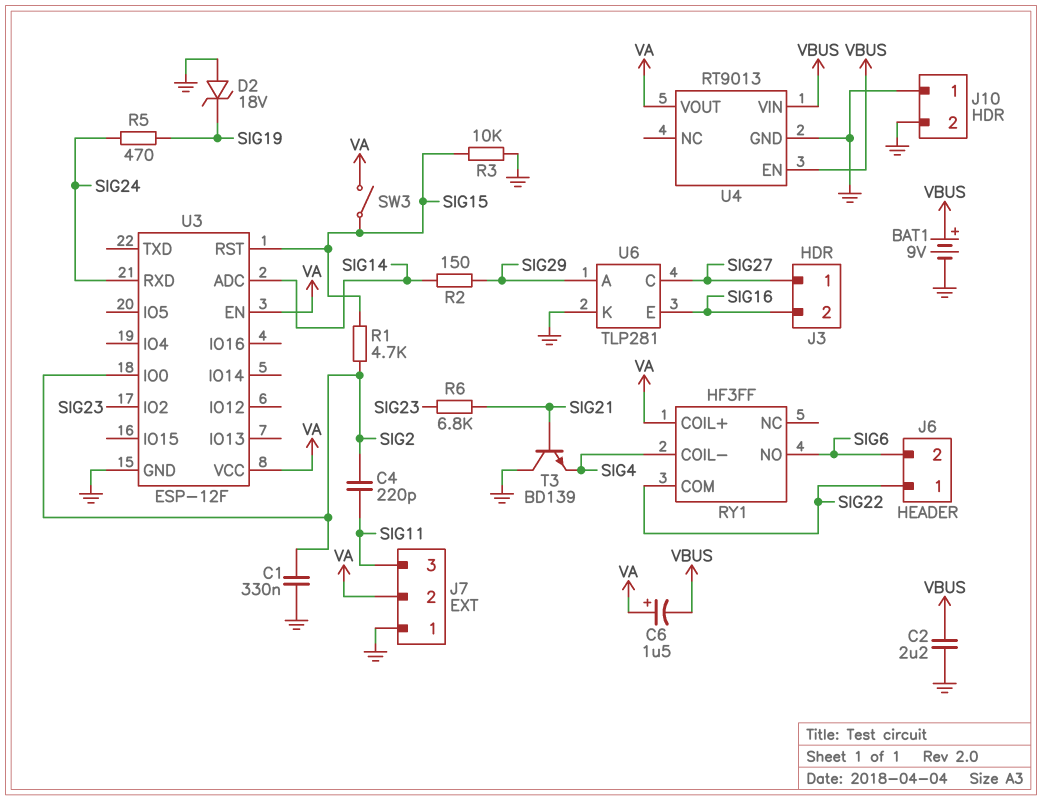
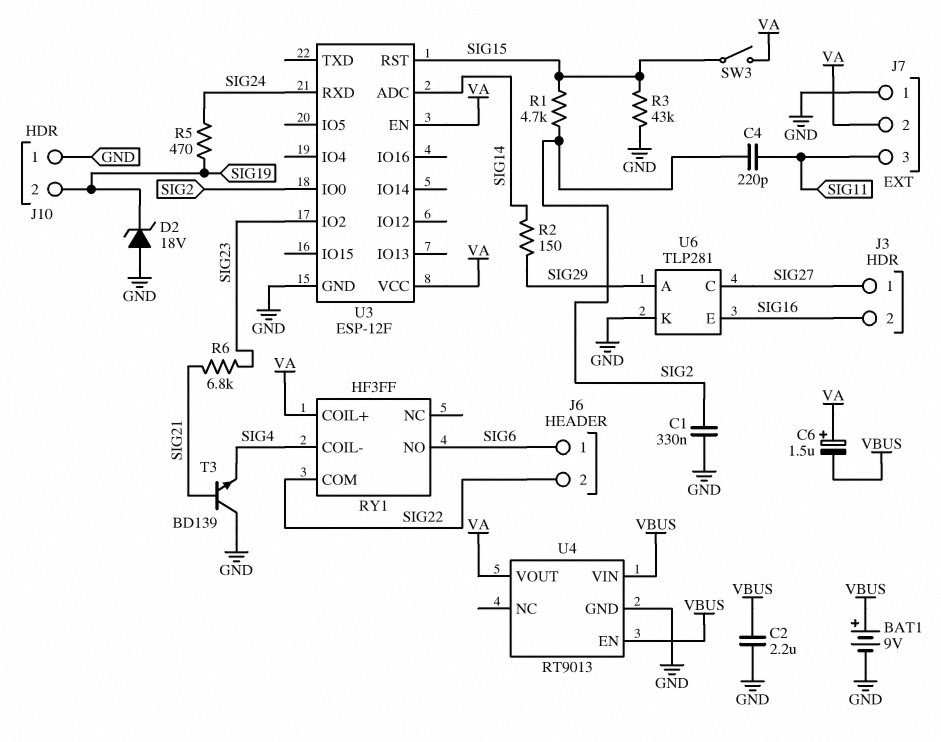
J6 pin 1: SIG22 -> SIG6
J6 pin 2: SIG6 -> SIG22
J10 pin 2: GND -> SIG19
R3: 10k (GND, SIG15) -> 43k (GND, SIG15)

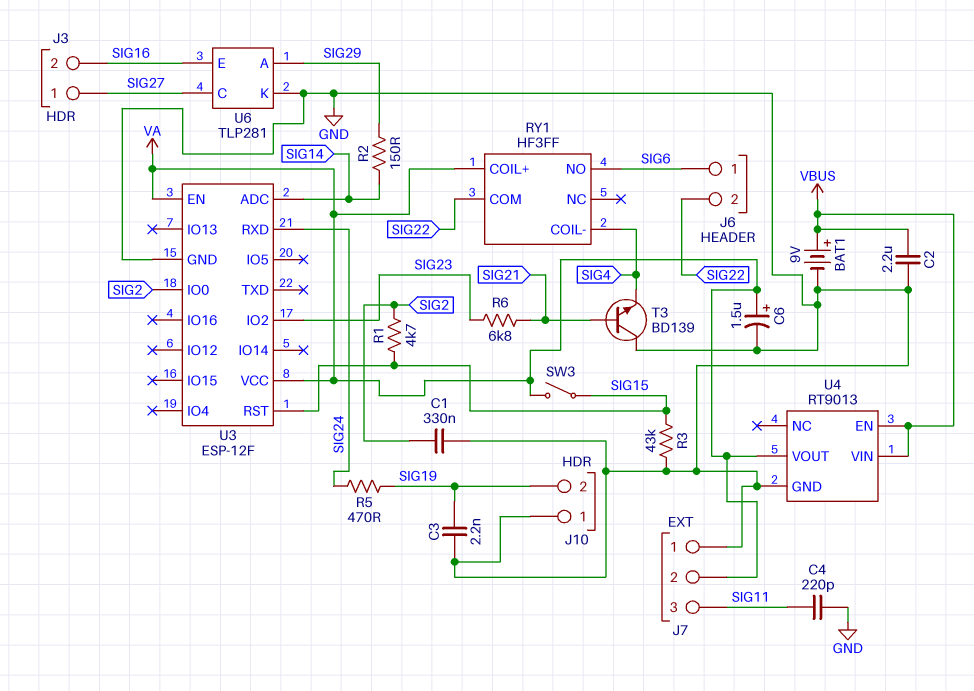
C3: none -> 2.2nF (GND, SIG19)
C4: 220pF (SIG2, SIG11) -> 220pF (GND, SIG11)
C6: 1.5uF (plus VA, minus VBUS) -> 1.5uF (plus VA, minus GND)
D2: zener 18V (A GND, K SIG19) -> none

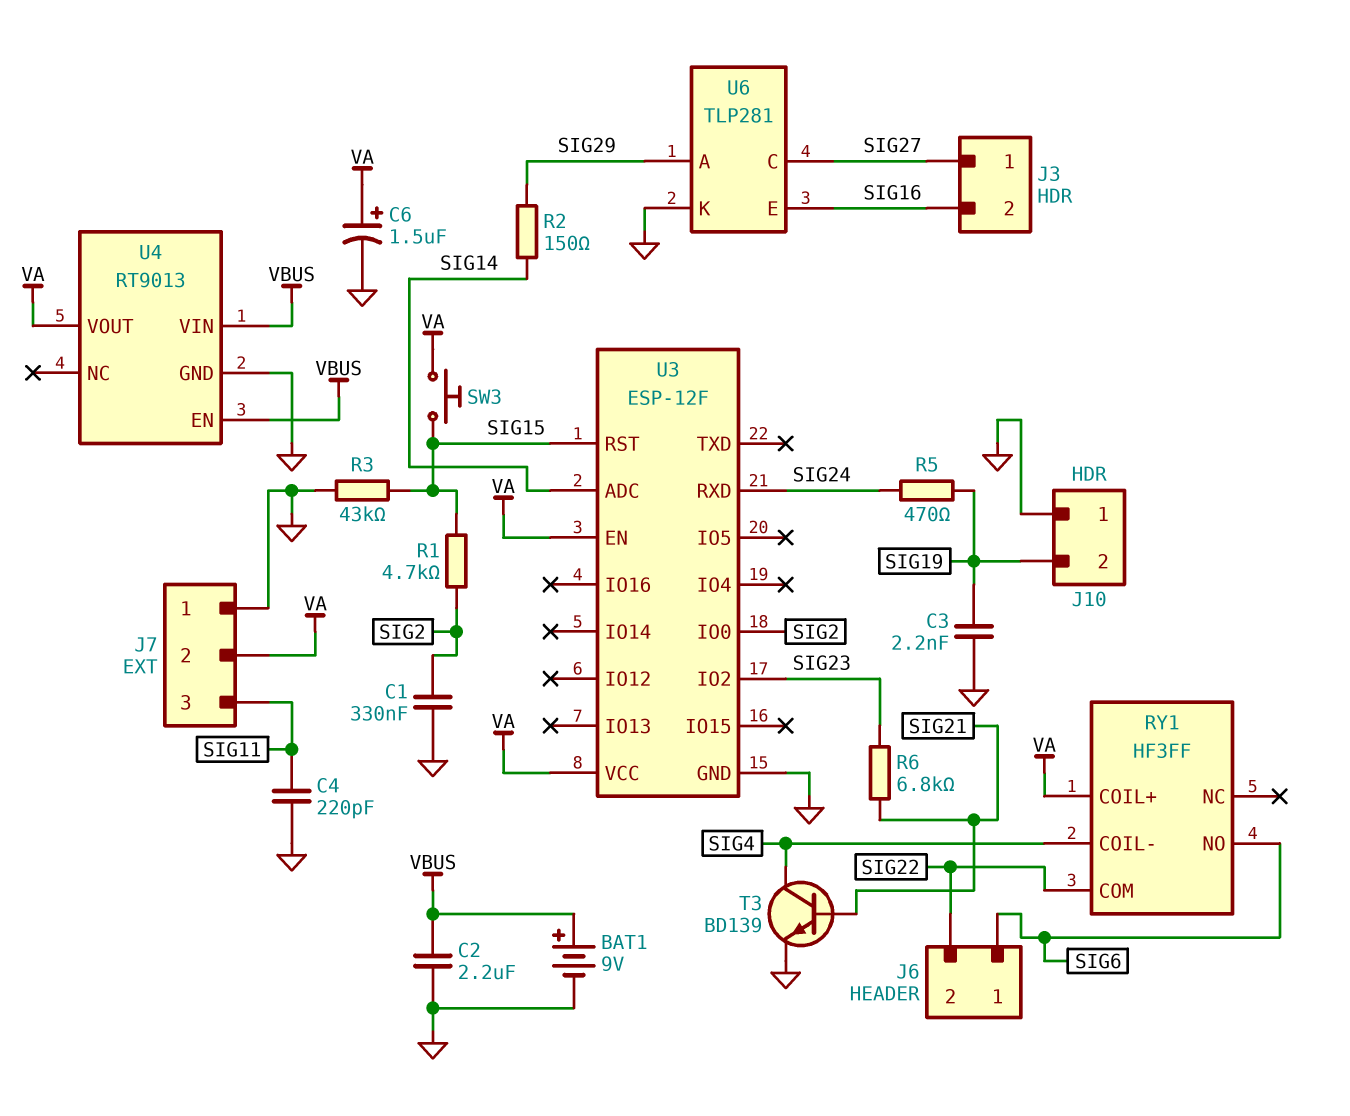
SW3: switch (SIG15, VA) -> button (SIG15, VA)
T3: NPN BD139 (B SIG21, C GND, E SIG4) -> NPN BD139 (B SIG21, C SIG4, E GND)

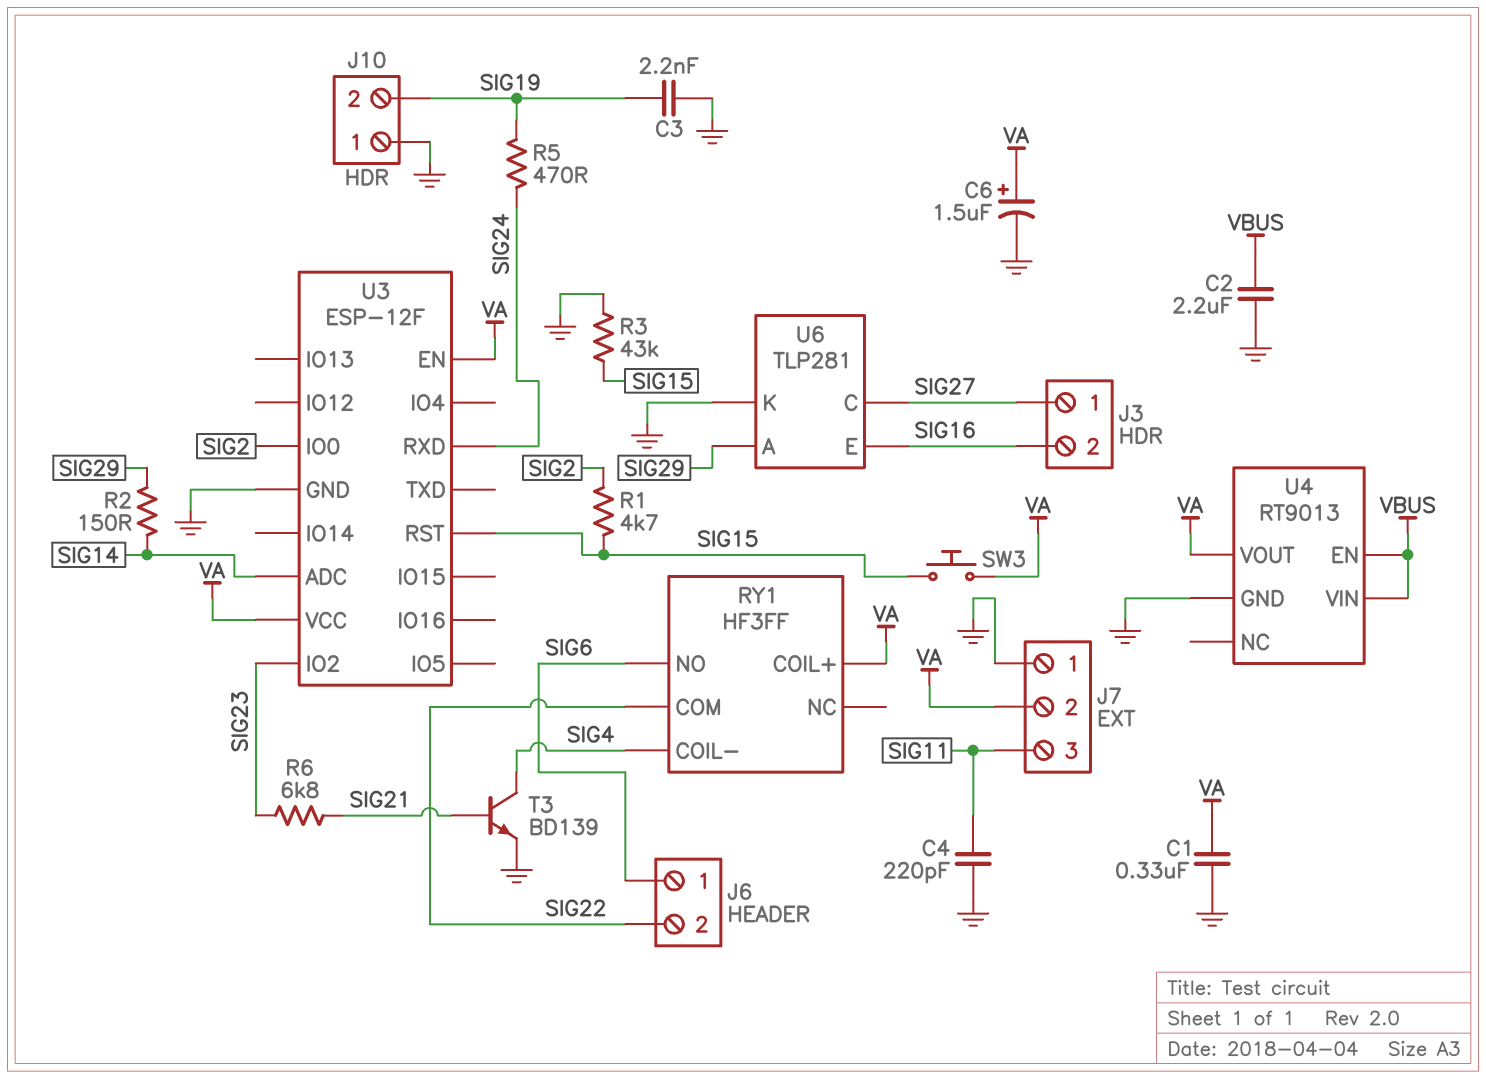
BAT1: 9V (plus VBUS, minus GND) -> none
C1: 330nF (GND, SIG2) -> 330nF (GND, VA)

